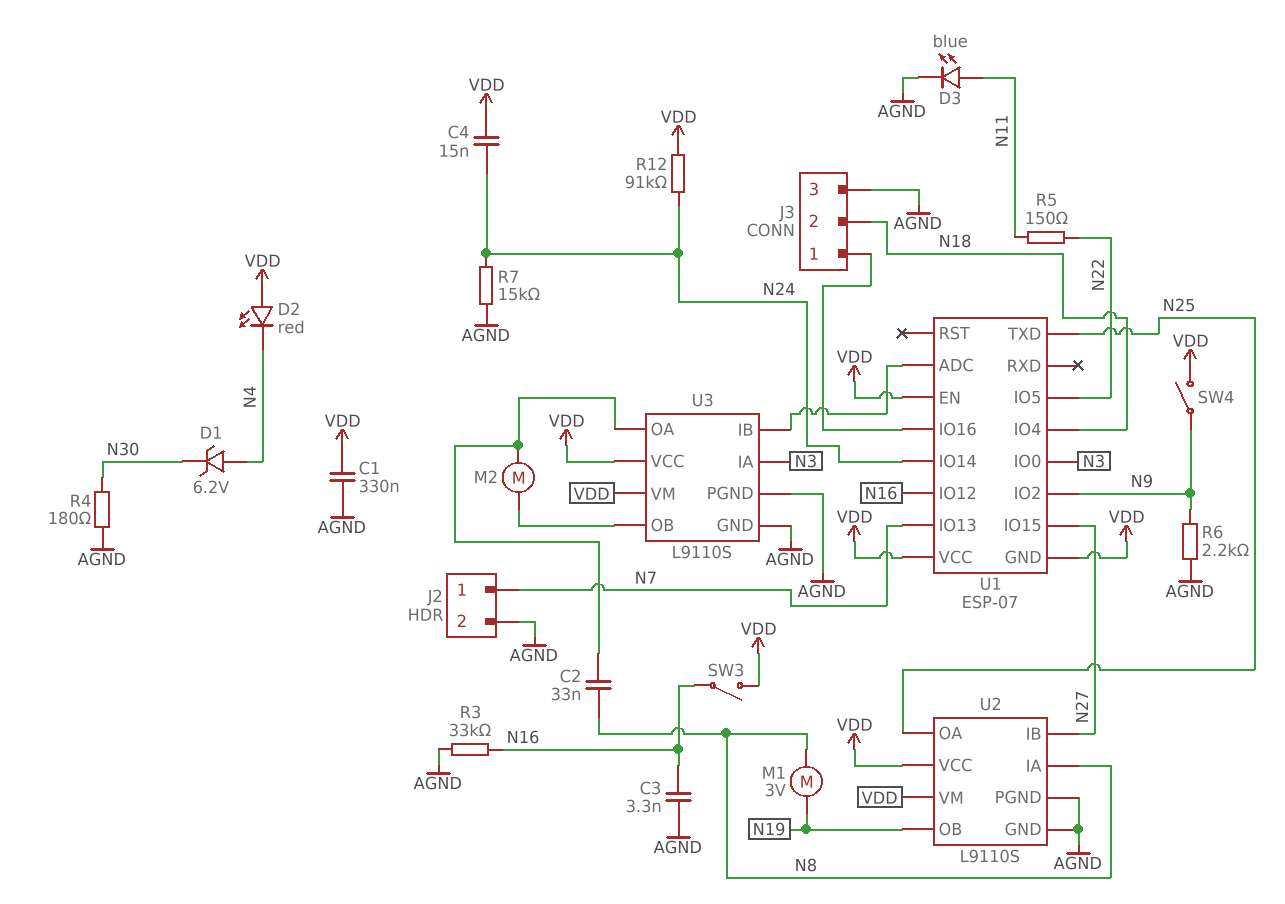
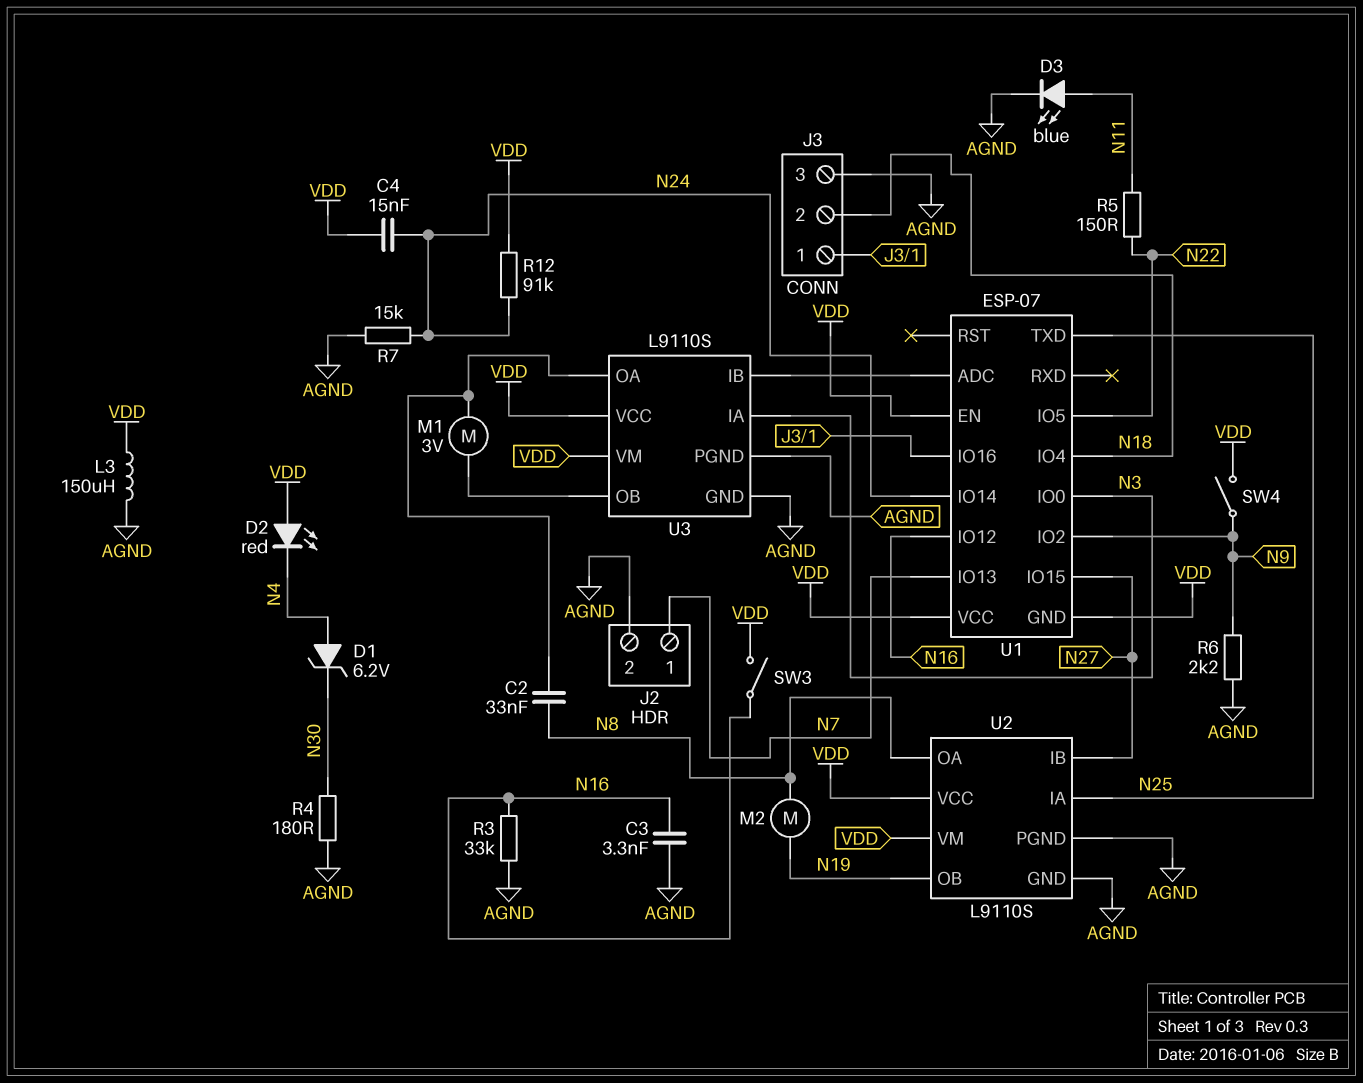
C1: 330nF (AGND, VDD) -> none
L3: none -> 150uH (AGND, VDD)
M1: motor 3V (N8, N19) -> motor 3V (U3/OA, U3/OB)
M2: motor (U3/OA, U3/OB) -> motor (N8, N19)
U2 pin IA: N8 -> N25
U2 pin OA: N25 -> N8

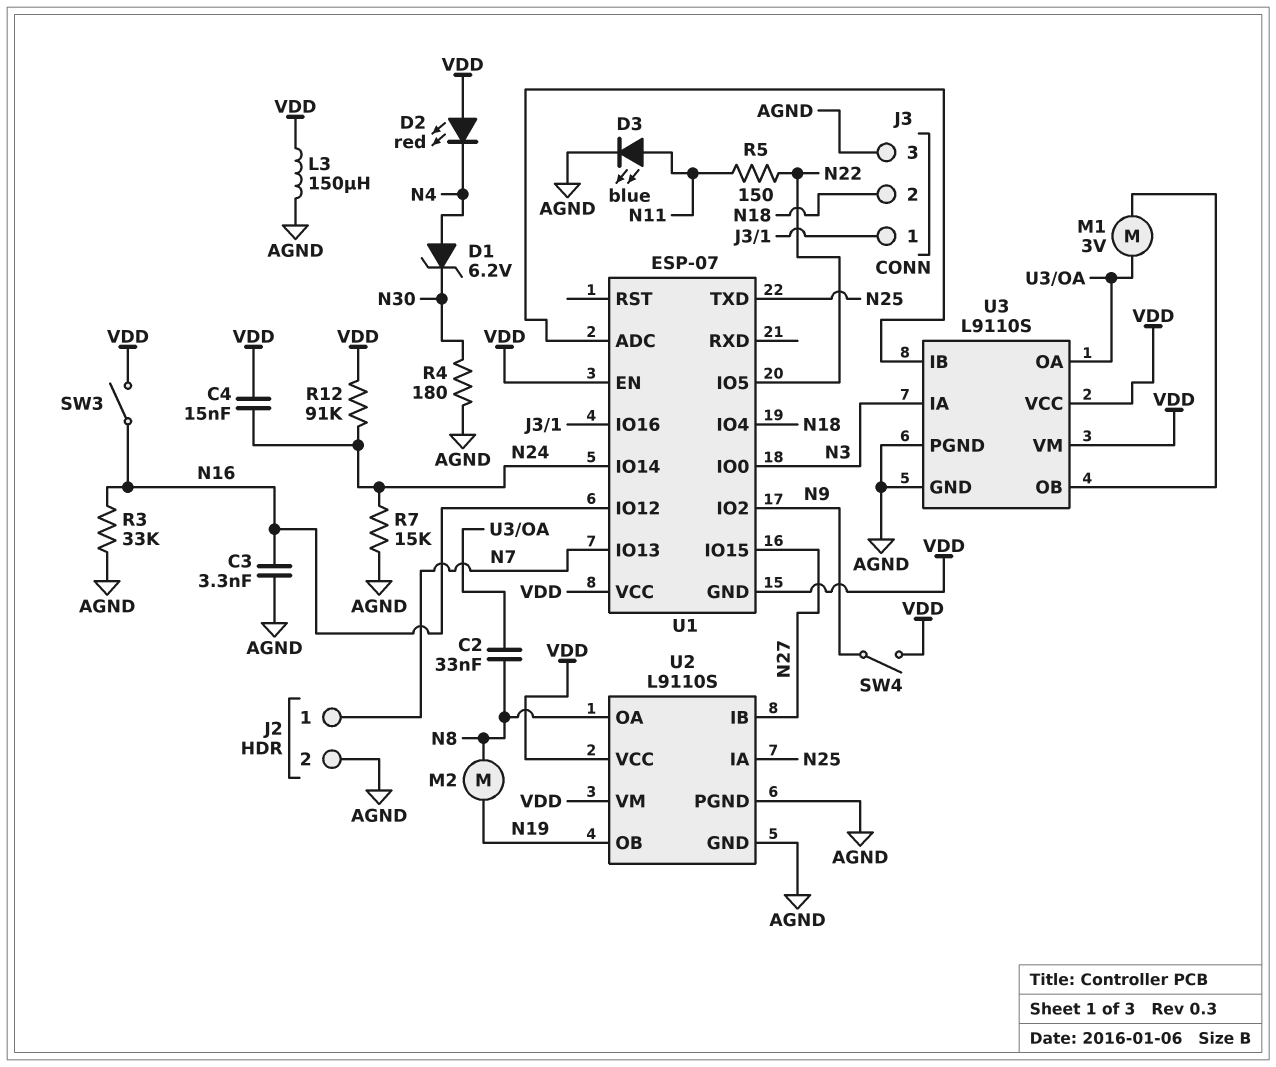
R6: 2.2k (AGND, N9) -> none

